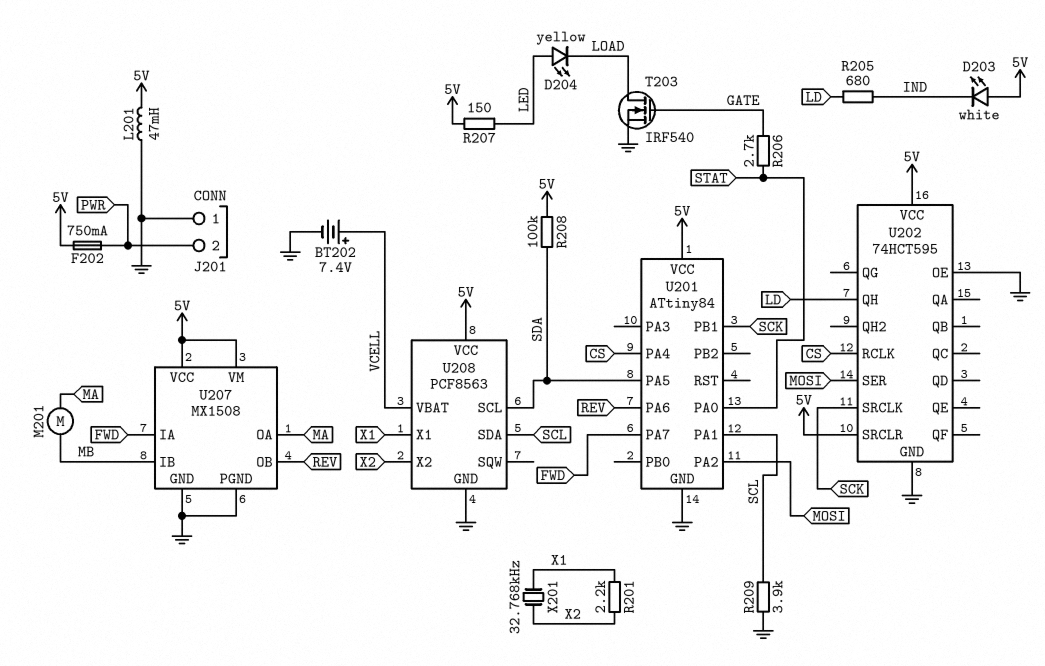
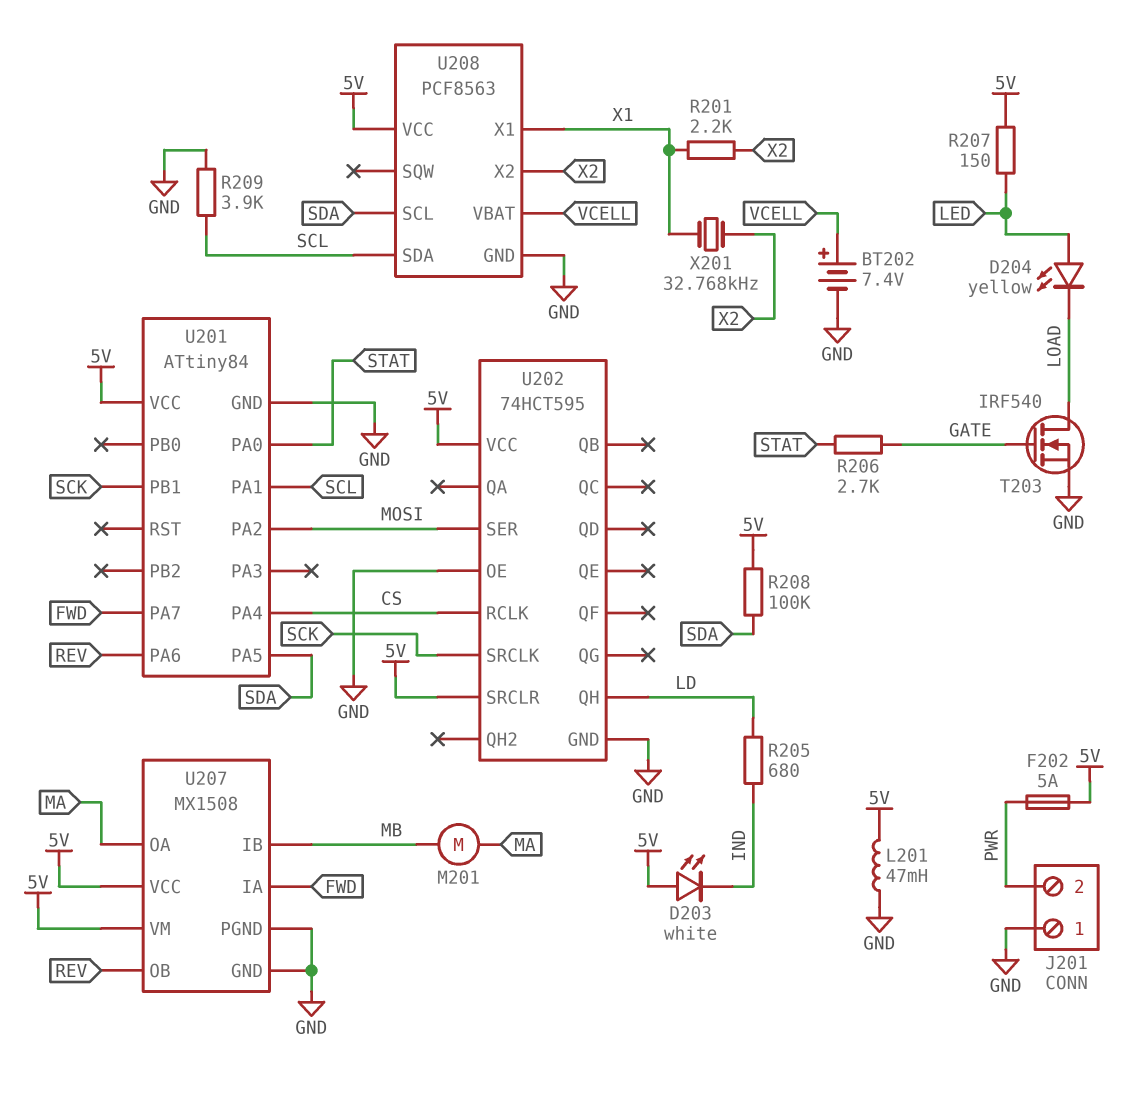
F202: 750mA (5V, PWR) -> 5A (5V, PWR)

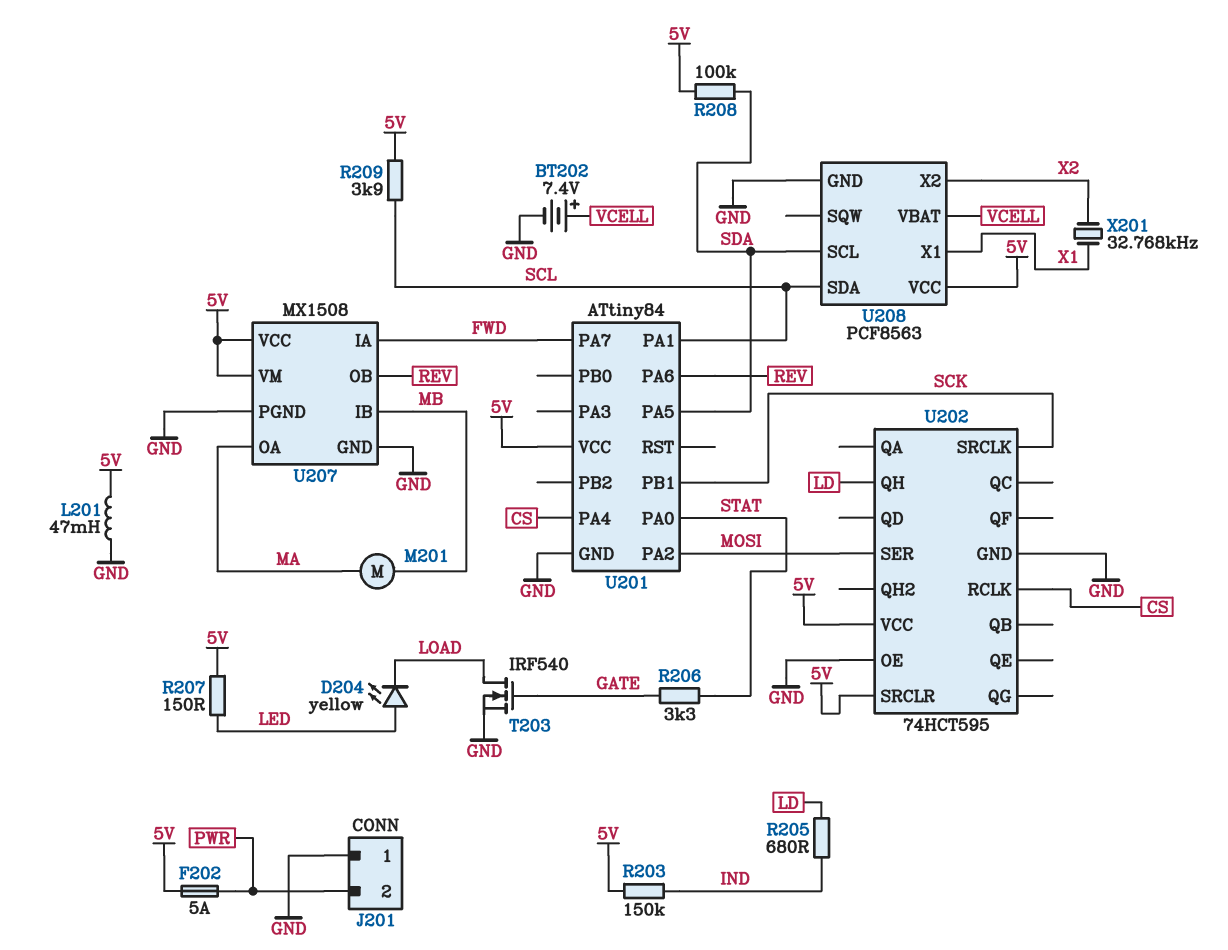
D203: LED white (A 5V, K IND) -> none
R201: 2.2k (X1, X2) -> none
R203: none -> 150k (5V, IND)
R206: 2.7k (GATE, STAT) -> 3.3k (GATE, STAT)
R209: 3.9k (GND, SCL) -> 3.9k (5V, SCL)

